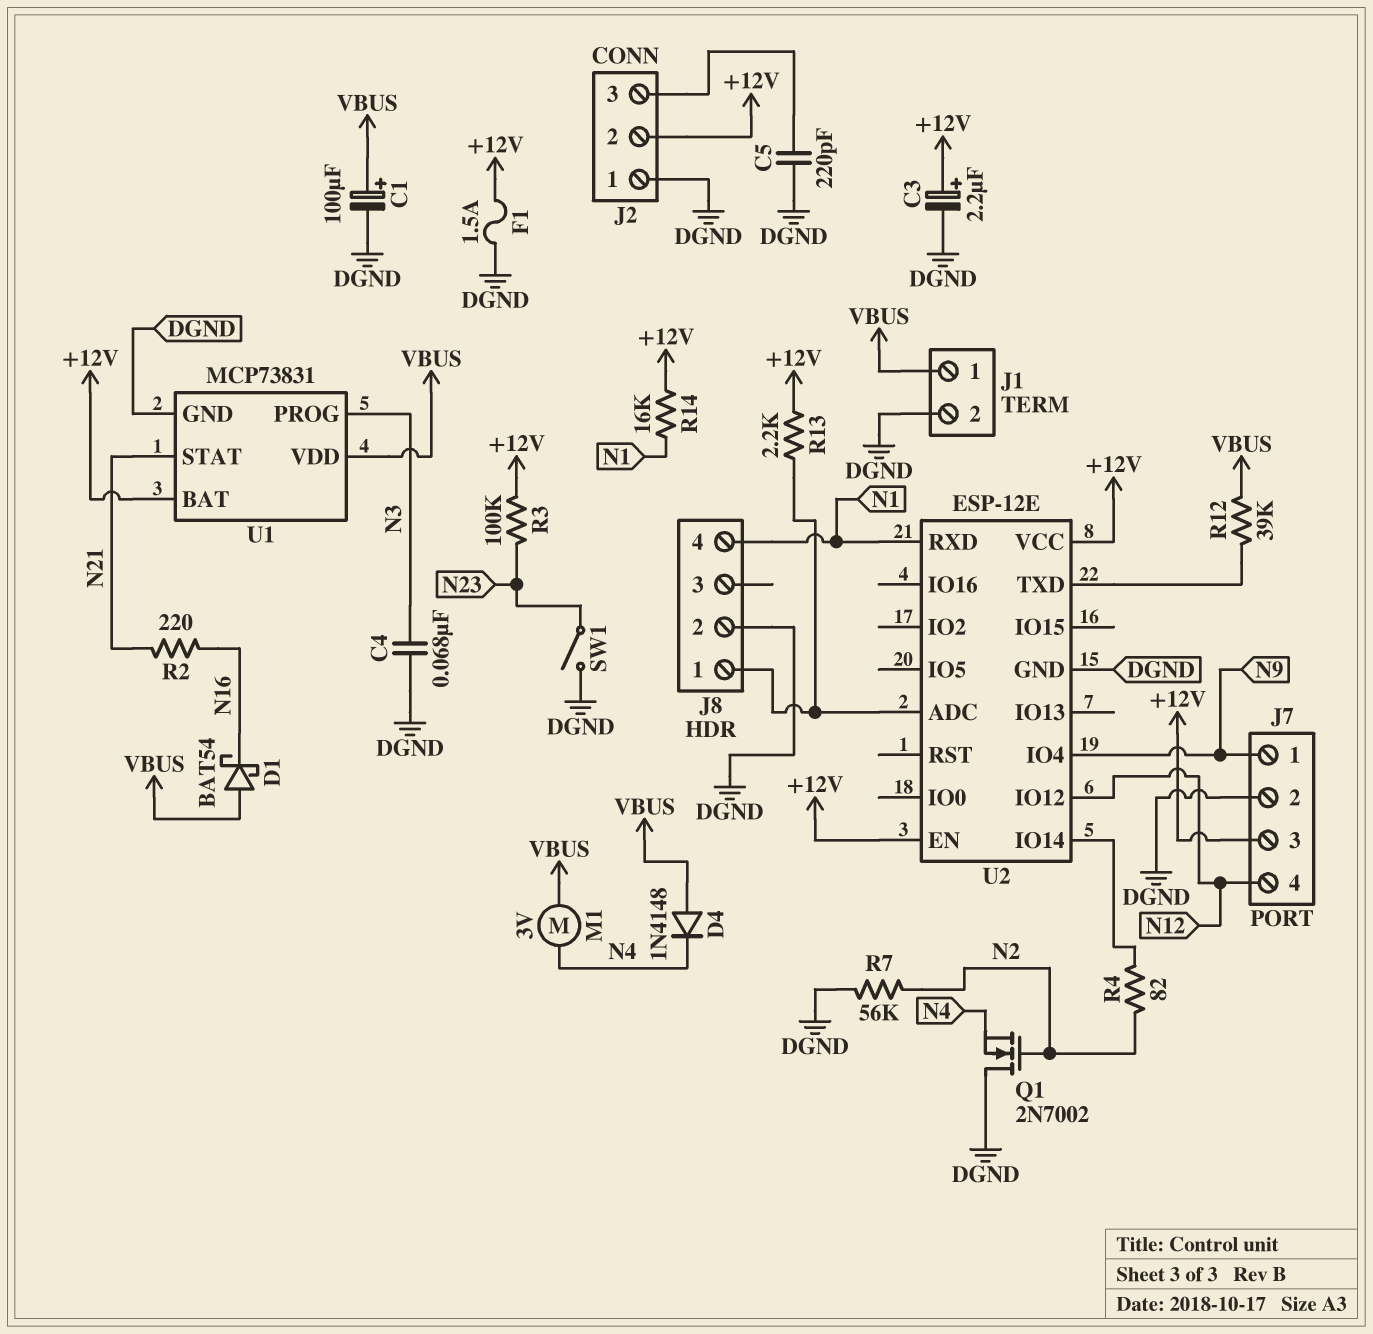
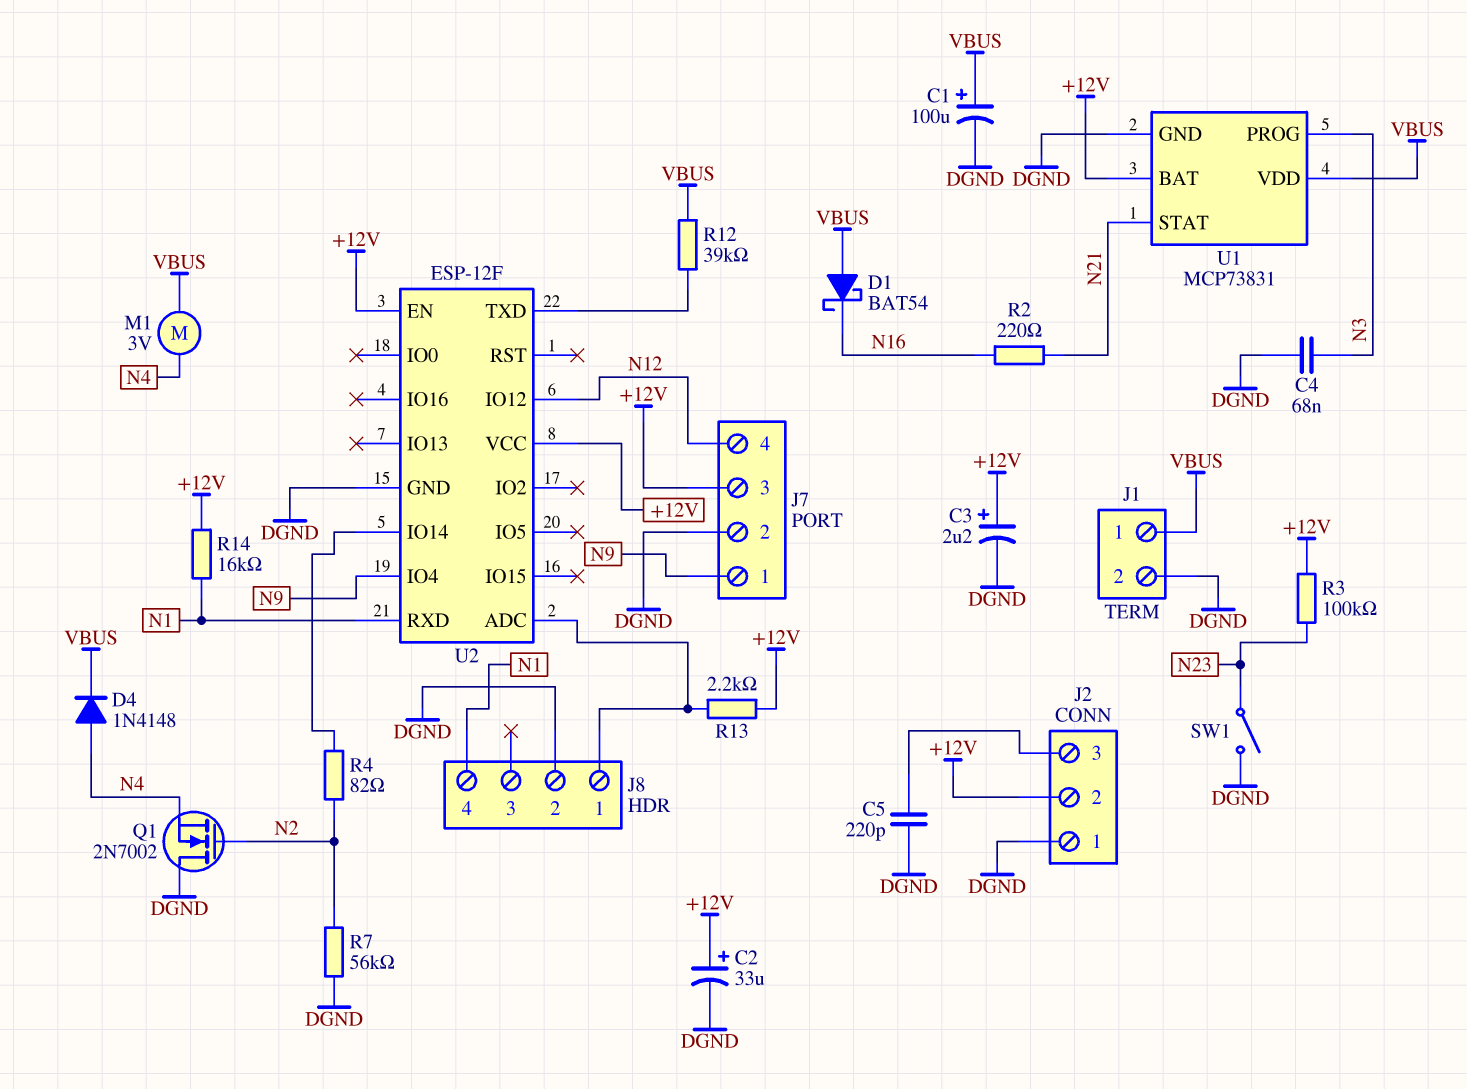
C2: none -> 33uF (plus +12V, minus DGND)
D4: diode 1N4148 (A VBUS, K N4) -> diode 1N4148 (A N4, K VBUS)
F1: 1.5A (+12V, DGND) -> none
U2: ESP-12E -> ESP-12F

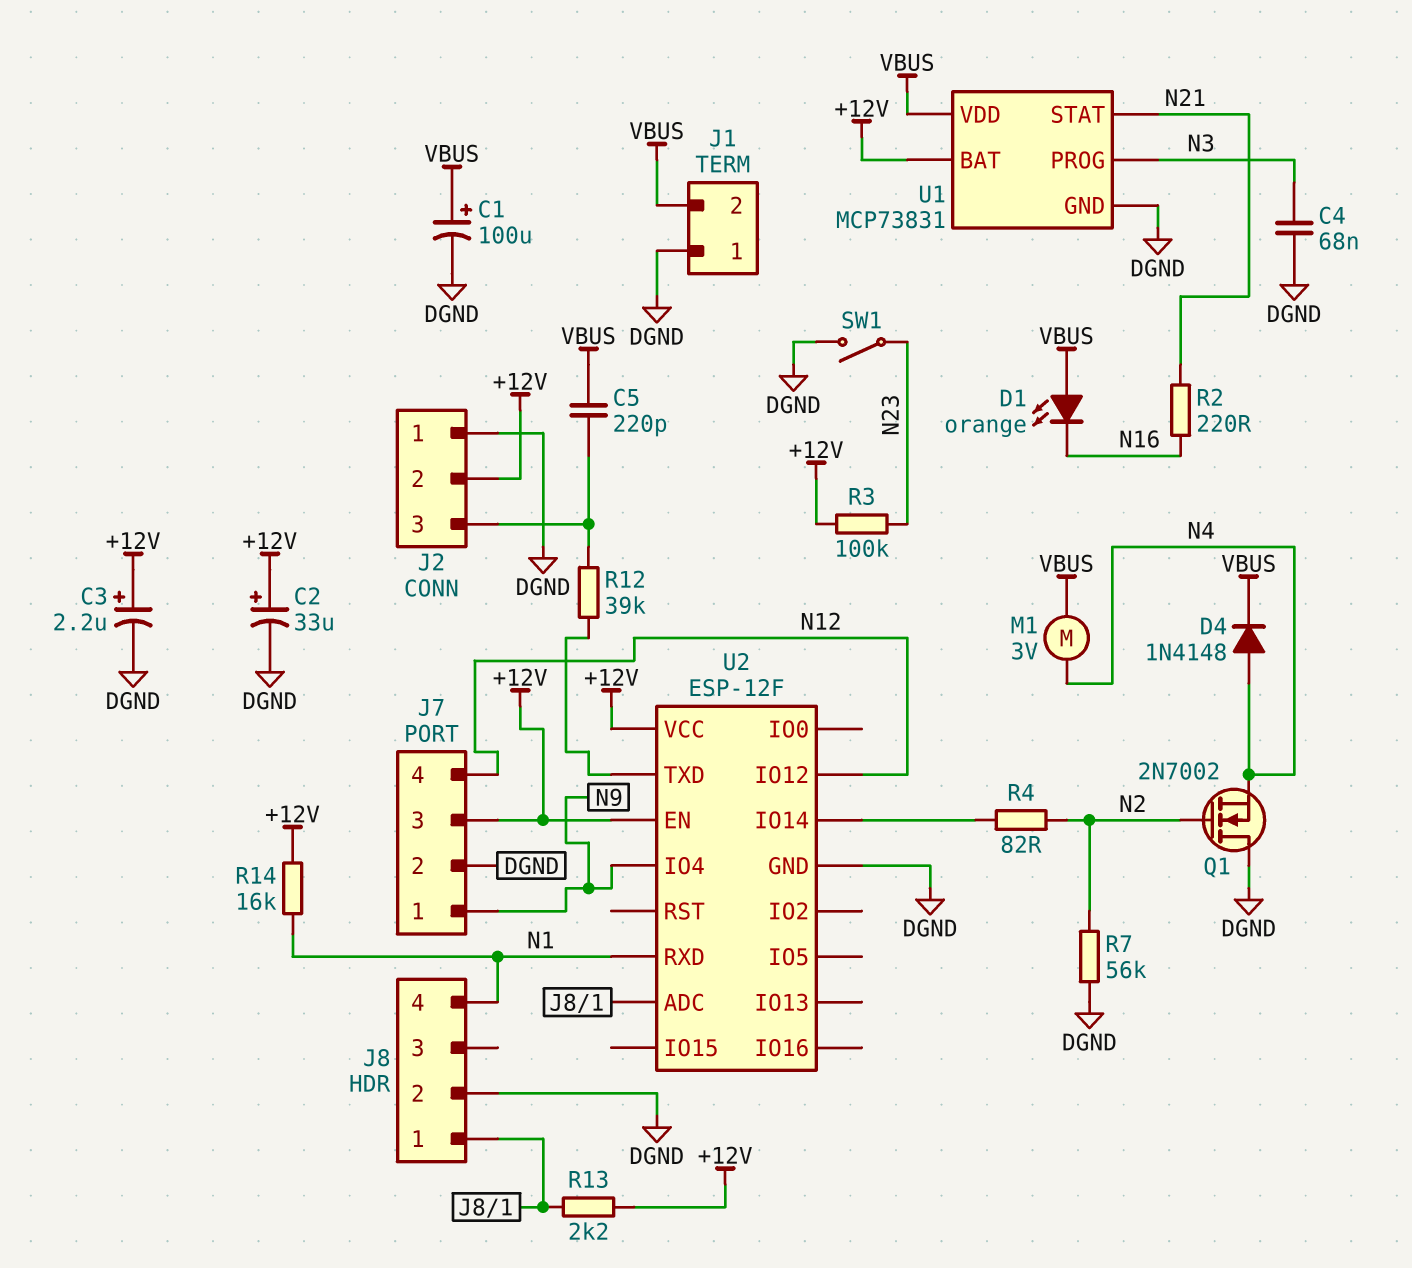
C5: 220pF (DGND, J2/3) -> 220pF (J2/3, VBUS)
D1: schottky BAT54 (A VBUS, K N16) -> LED orange (A VBUS, K N16)
J1 pin 1: VBUS -> DGND
J1 pin 2: DGND -> VBUS
R12: 39k (U2/TXD, VBUS) -> 39k (J2/3, U2/TXD)

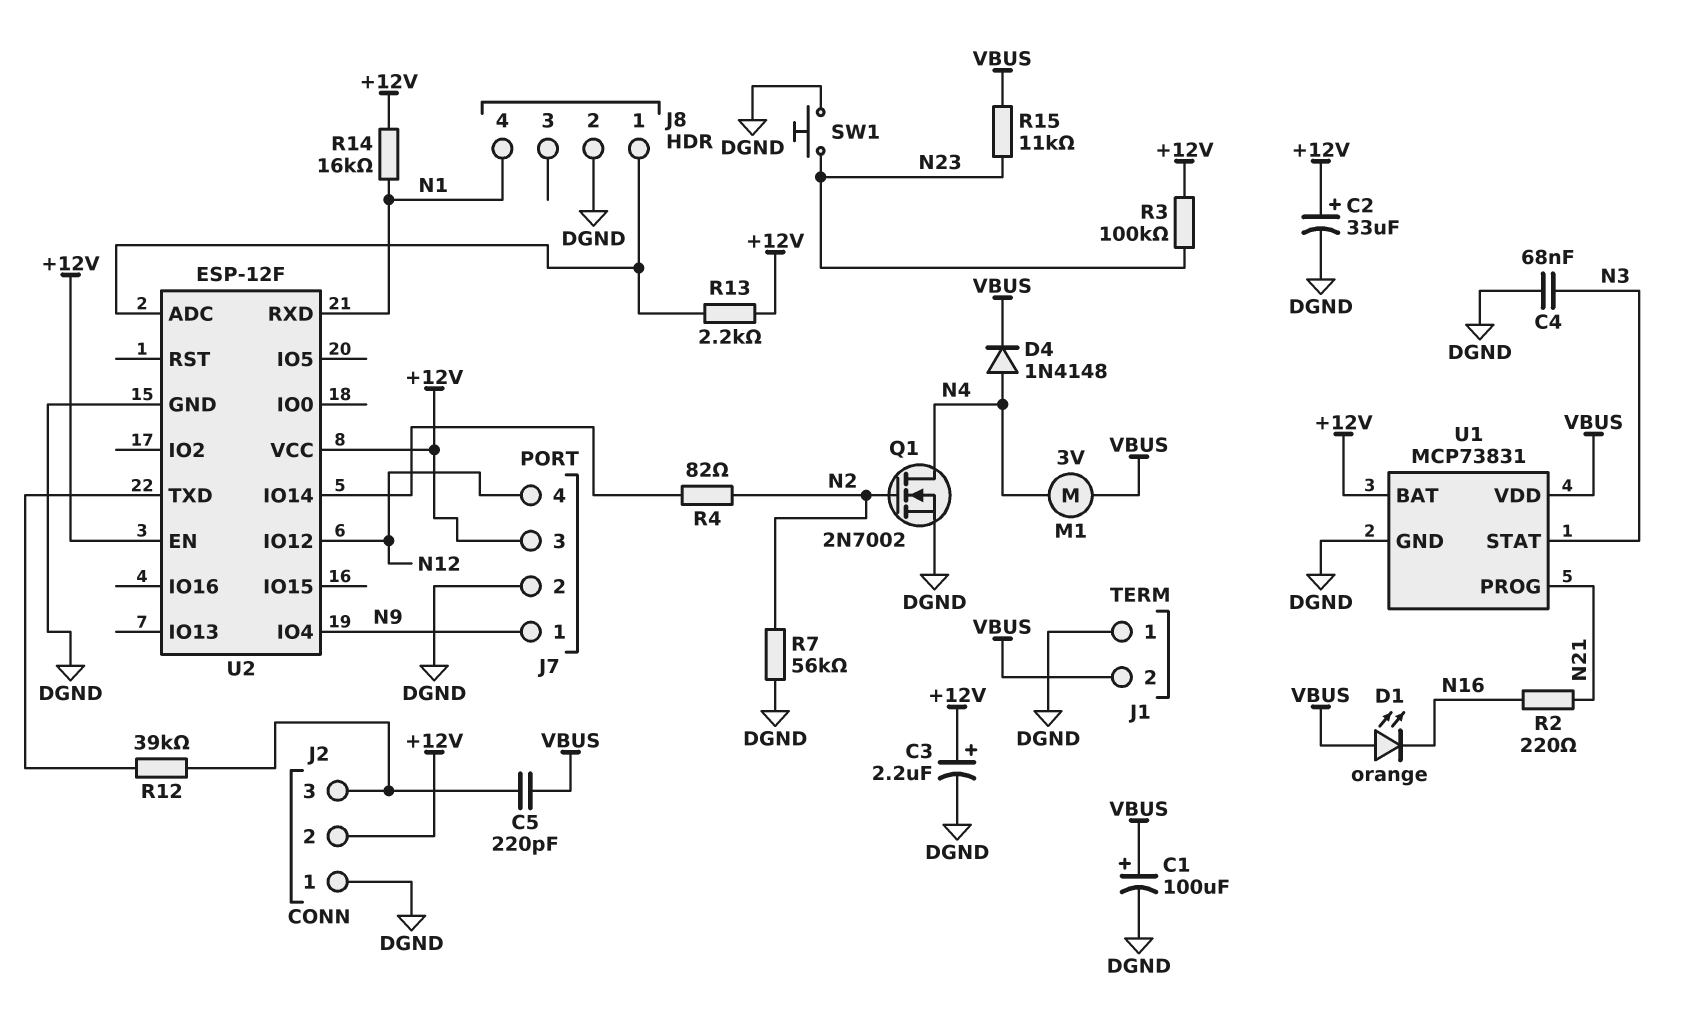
Q1: NMOS 2N7002 (G N2, D DGND, S N4) -> NMOS 2N7002 (G N2, D N4, S DGND)
R15: none -> 11k (N23, VBUS)
SW1: switch (DGND, N23) -> button (DGND, N23)
U1 pin PROG: N3 -> N21
U1 pin STAT: N21 -> N3

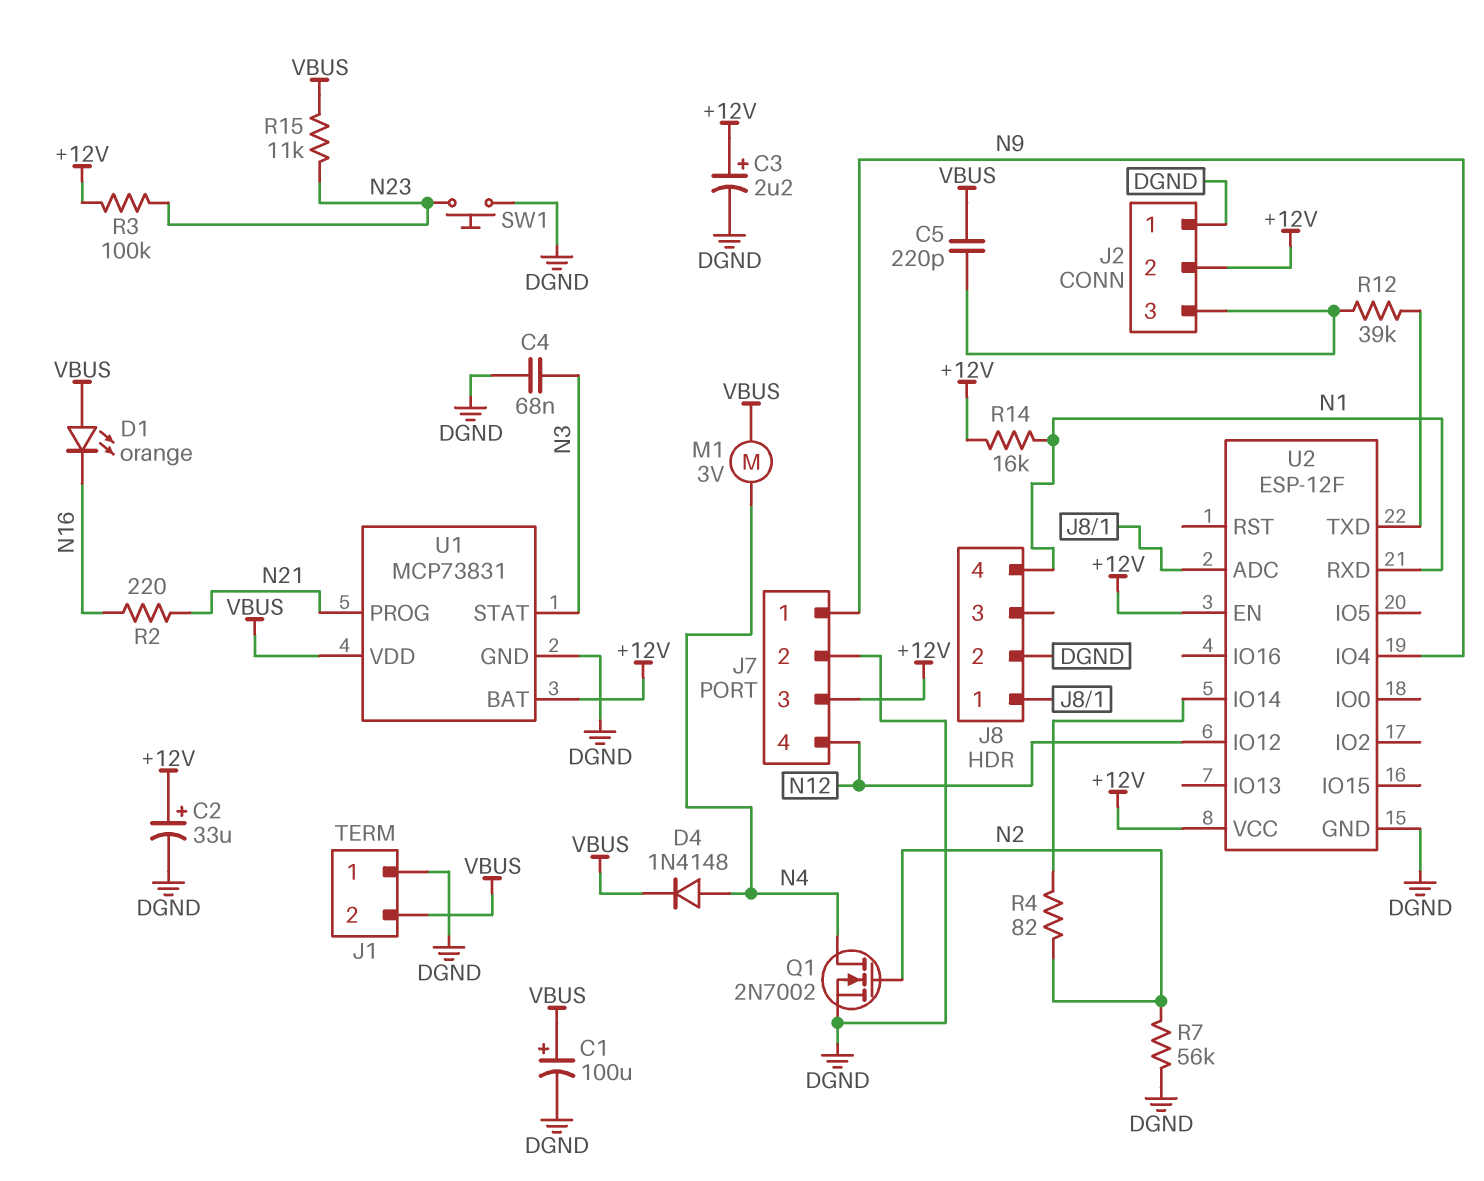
R13: 2.2k (+12V, J8/1) -> none

